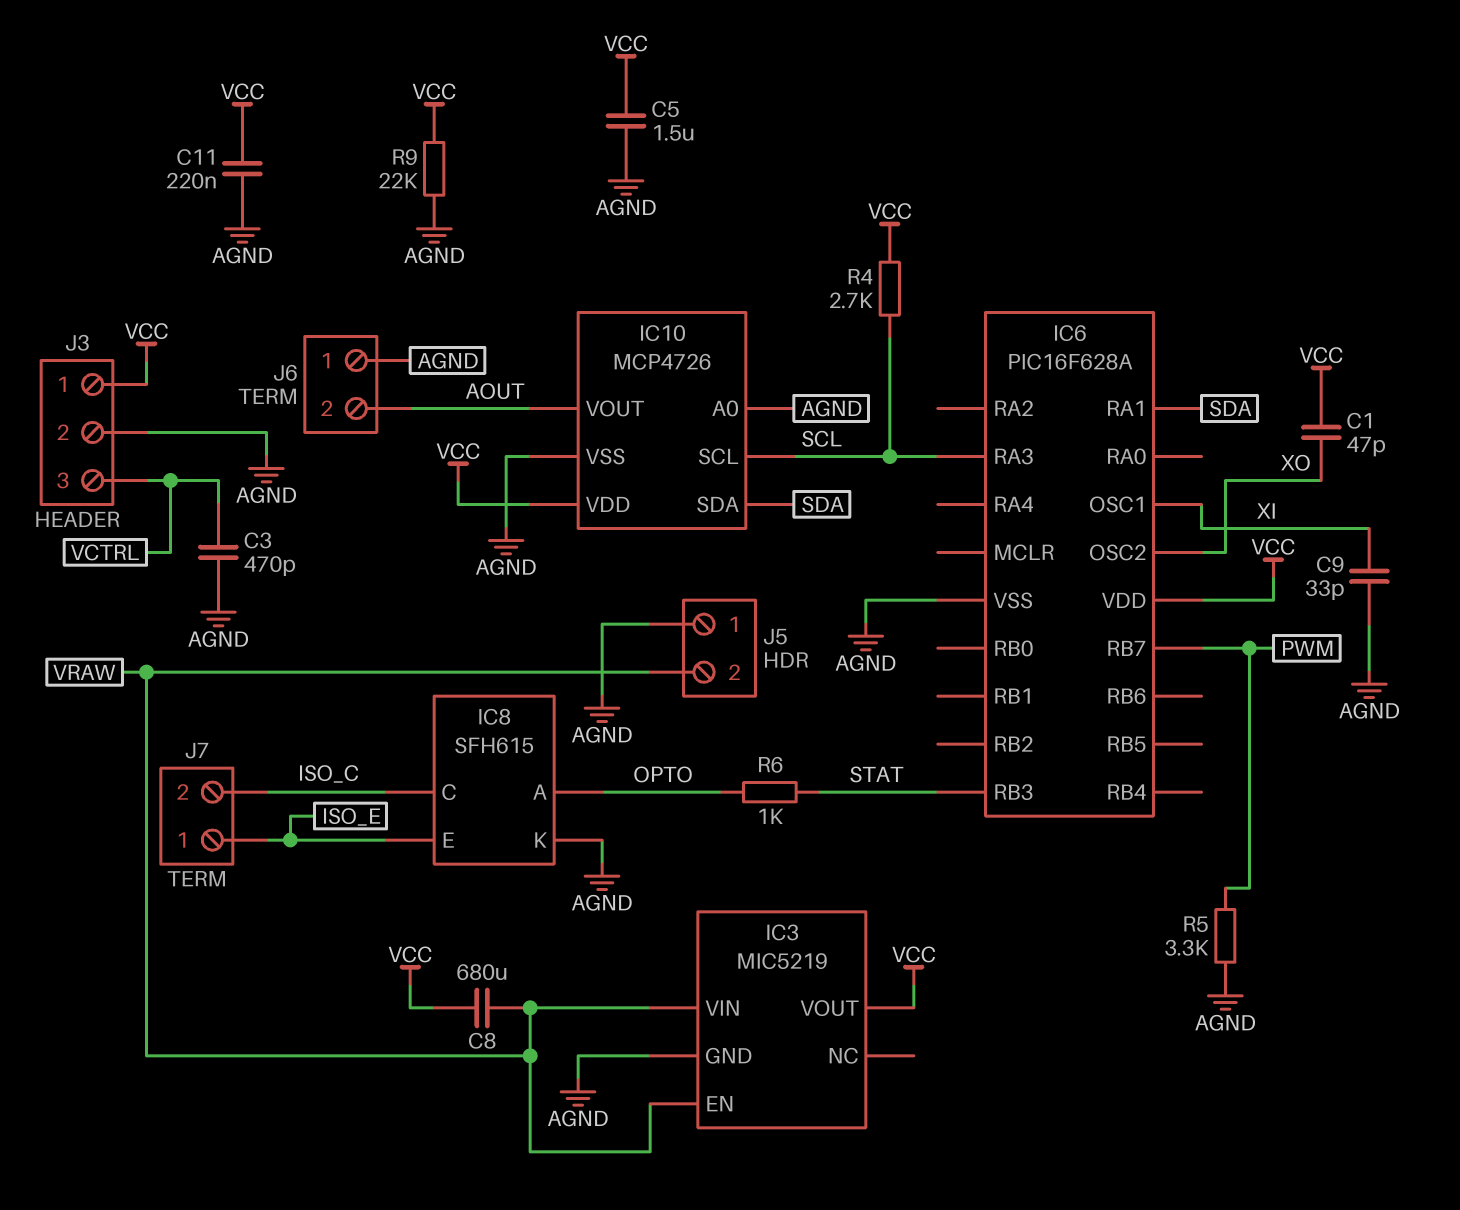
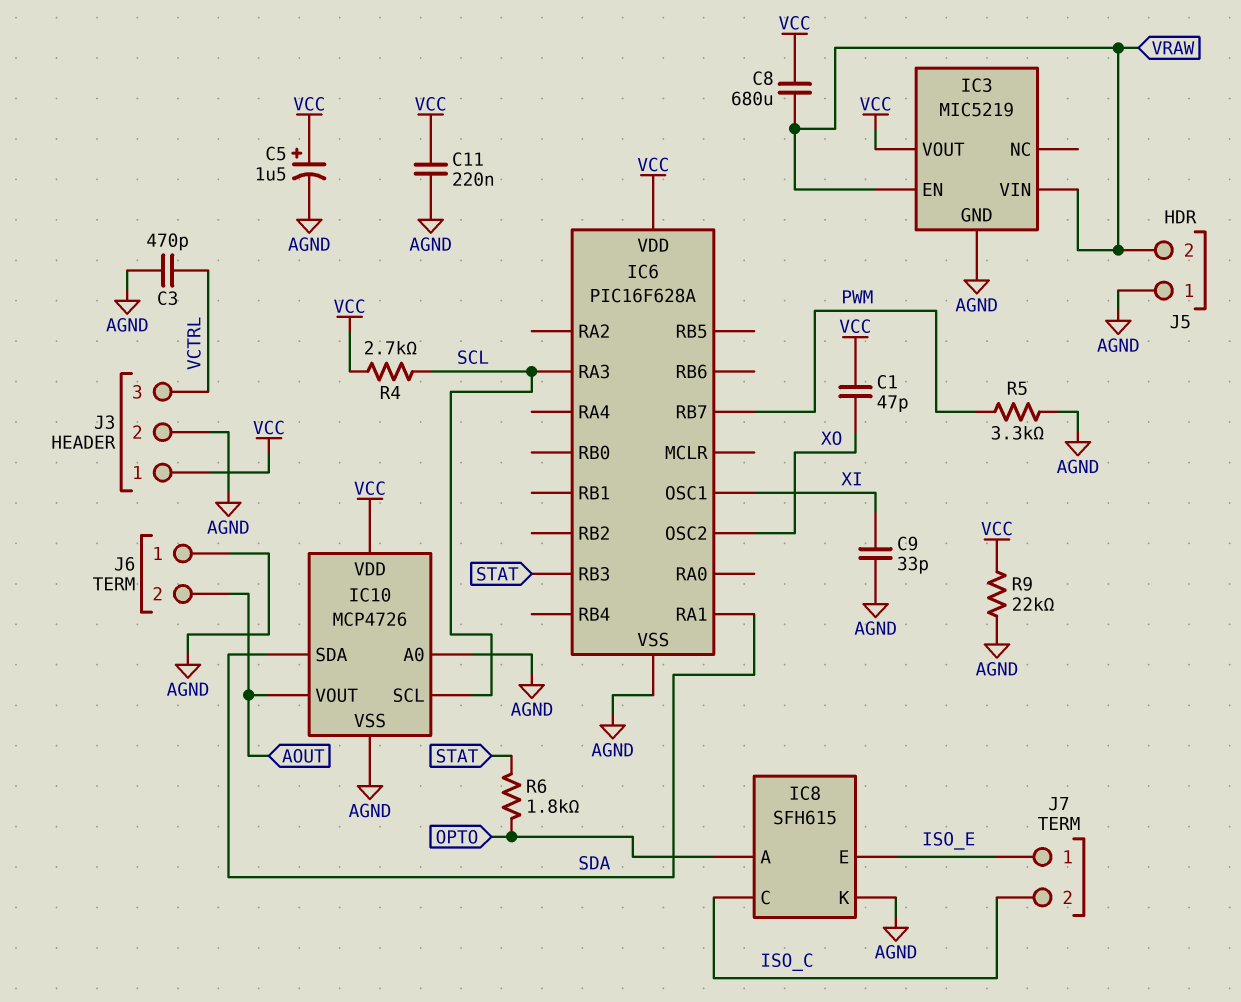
C5: 1.5uF (AGND, VCC) -> 1.5uF (plus VCC, minus AGND)
R6: 1k (OPTO, STAT) -> 1.8k (OPTO, STAT)

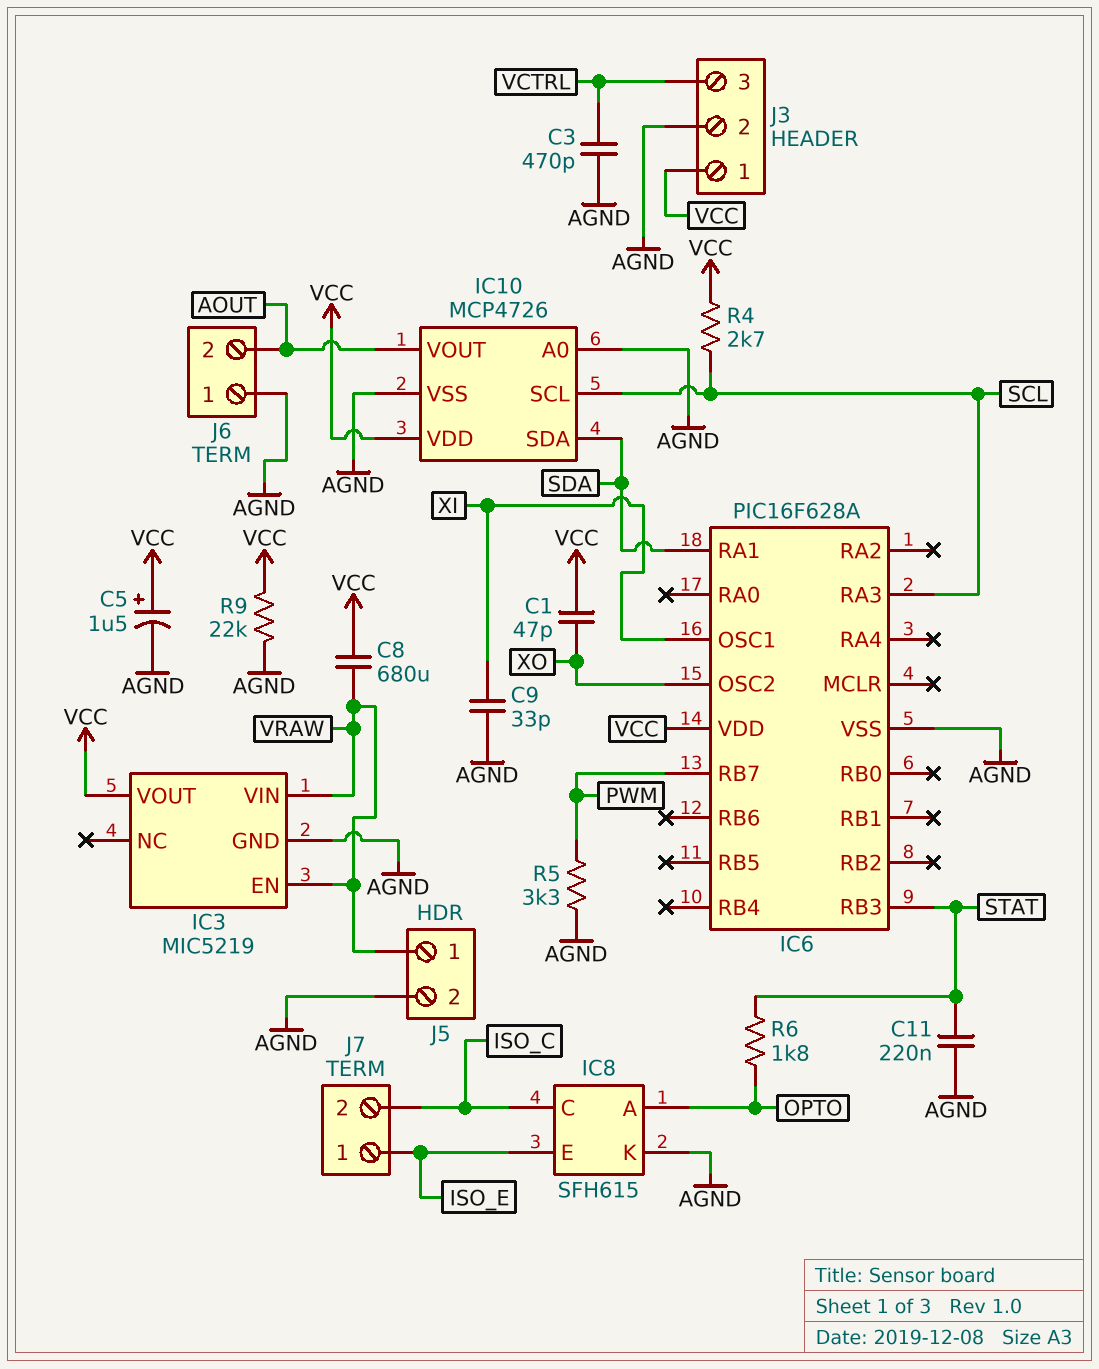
C11: 220nF (AGND, VCC) -> 220nF (AGND, STAT)
J5 pin 1: AGND -> VRAW
J5 pin 2: VRAW -> AGND

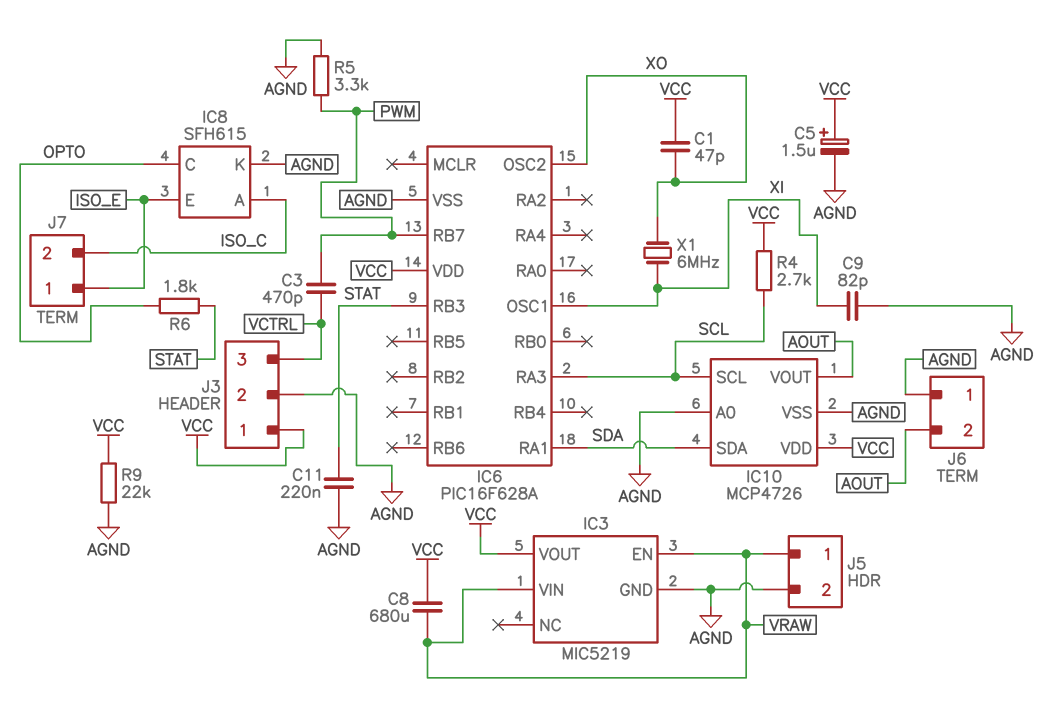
C3: 470pF (AGND, VCTRL) -> 470pF (PWM, VCTRL)
C9: 33pF (AGND, XI) -> 82pF (AGND, XI)
IC8 pin A: OPTO -> ISO_C
IC8 pin C: ISO_C -> OPTO
X1: none -> 6MHz (XI, XO)

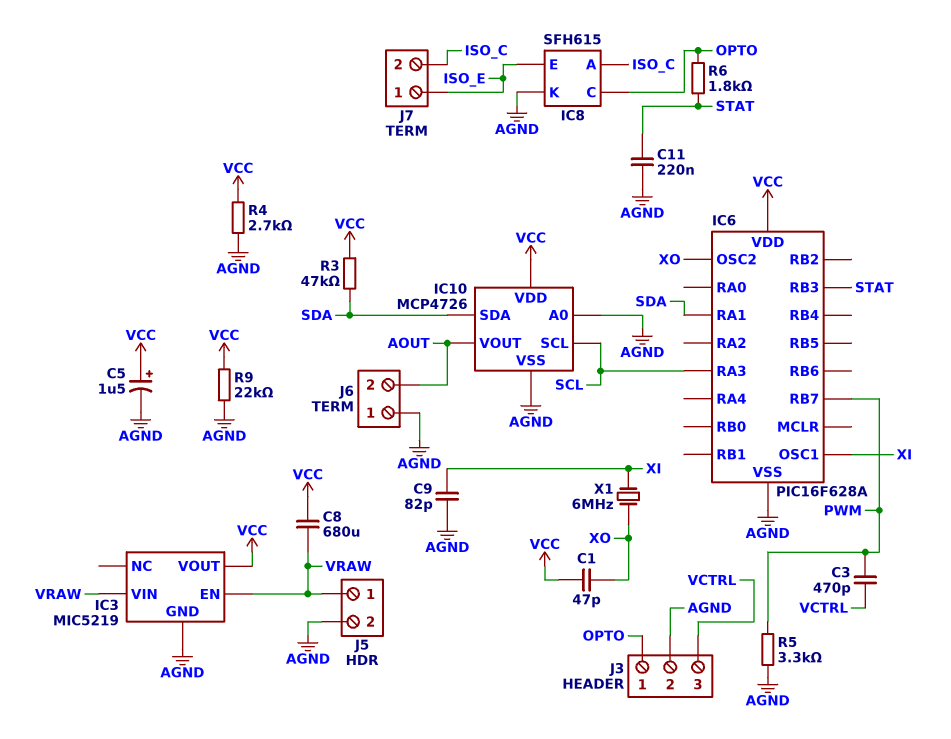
J3 pin 1: VCC -> OPTO
R3: none -> 47k (SDA, VCC)
R4: 2.7k (SCL, VCC) -> 2.7k (AGND, VCC)

